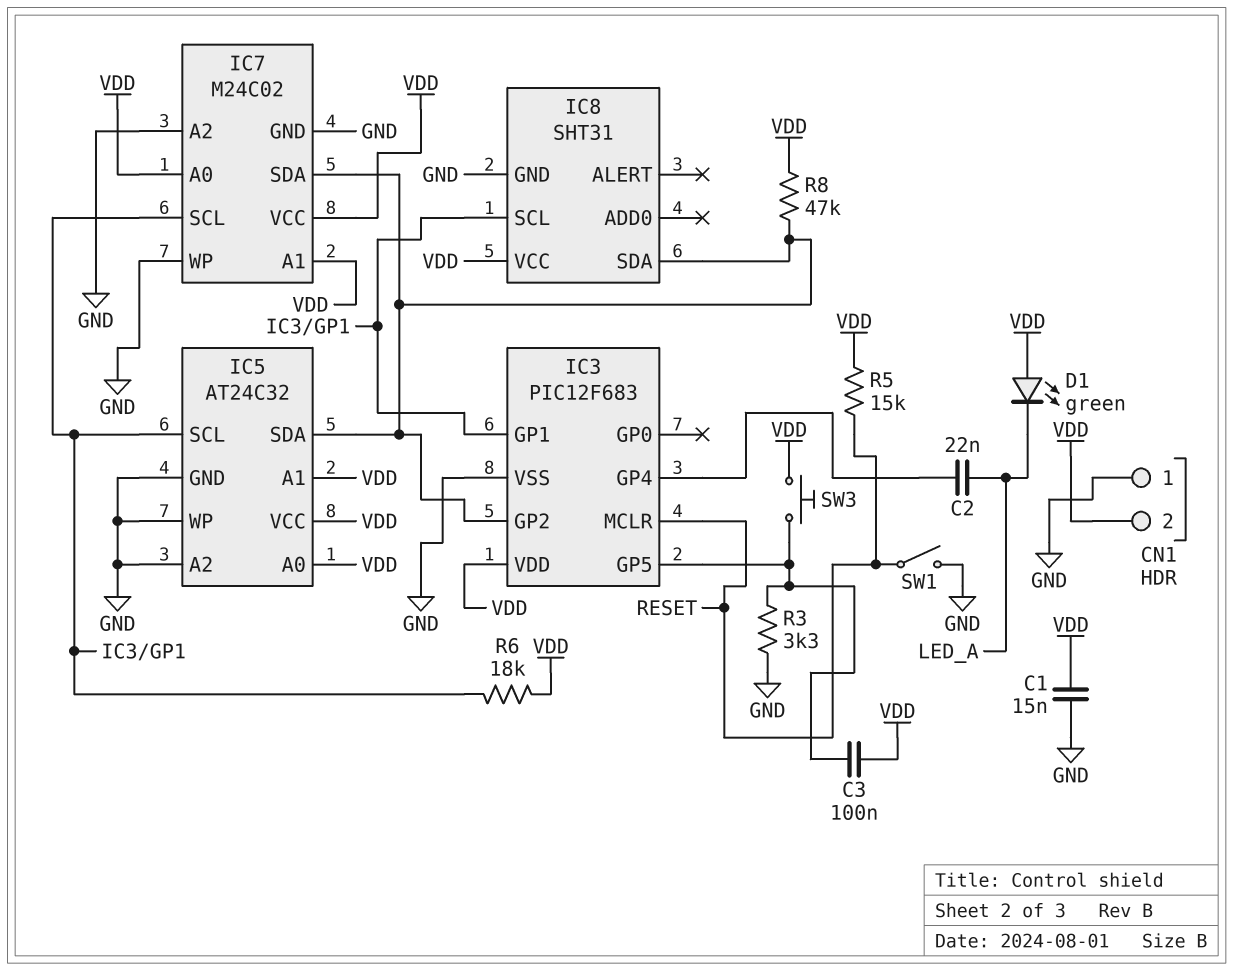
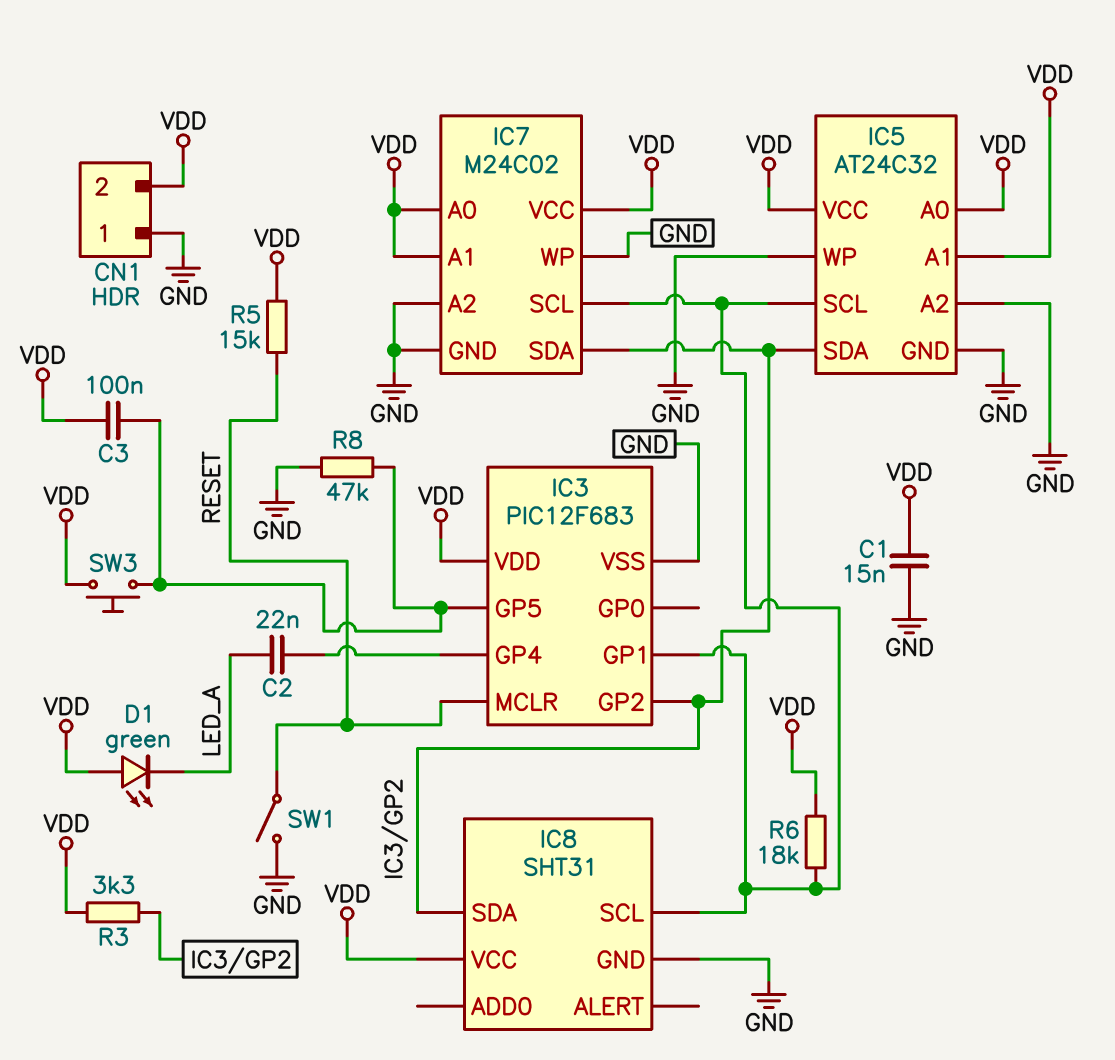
R3: 3.3k (GND, IC3/GP5) -> 3.3k (IC3/GP2, VDD)
R8: 47k (IC3/GP2, VDD) -> 47k (GND, IC3/GP5)

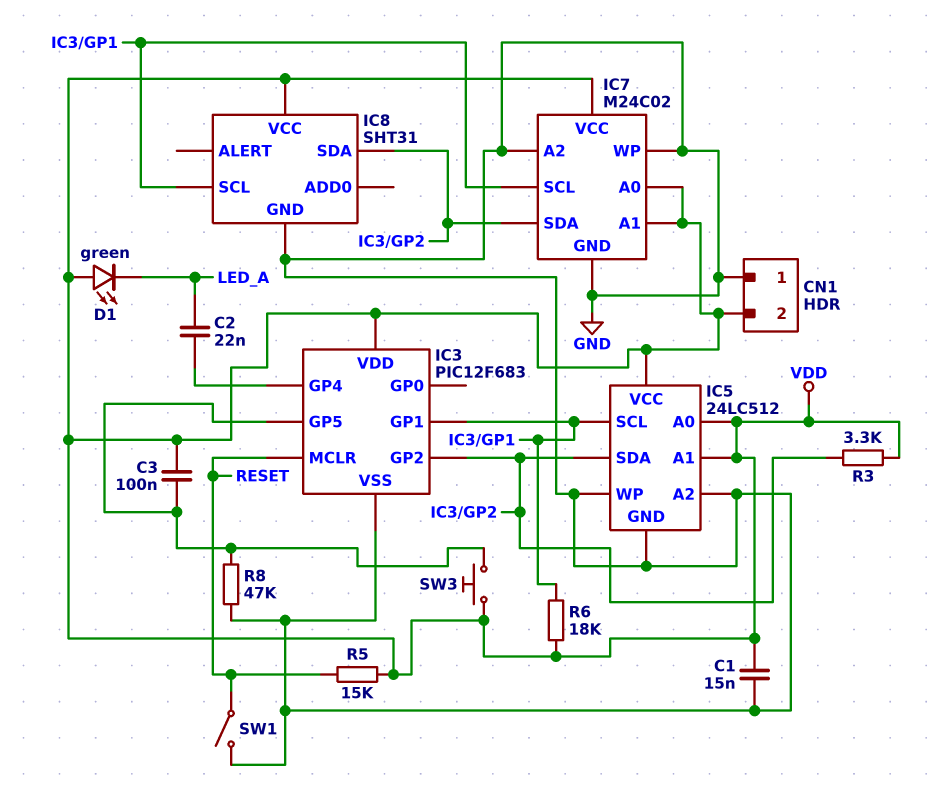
IC5: AT24C32 -> 24LC512

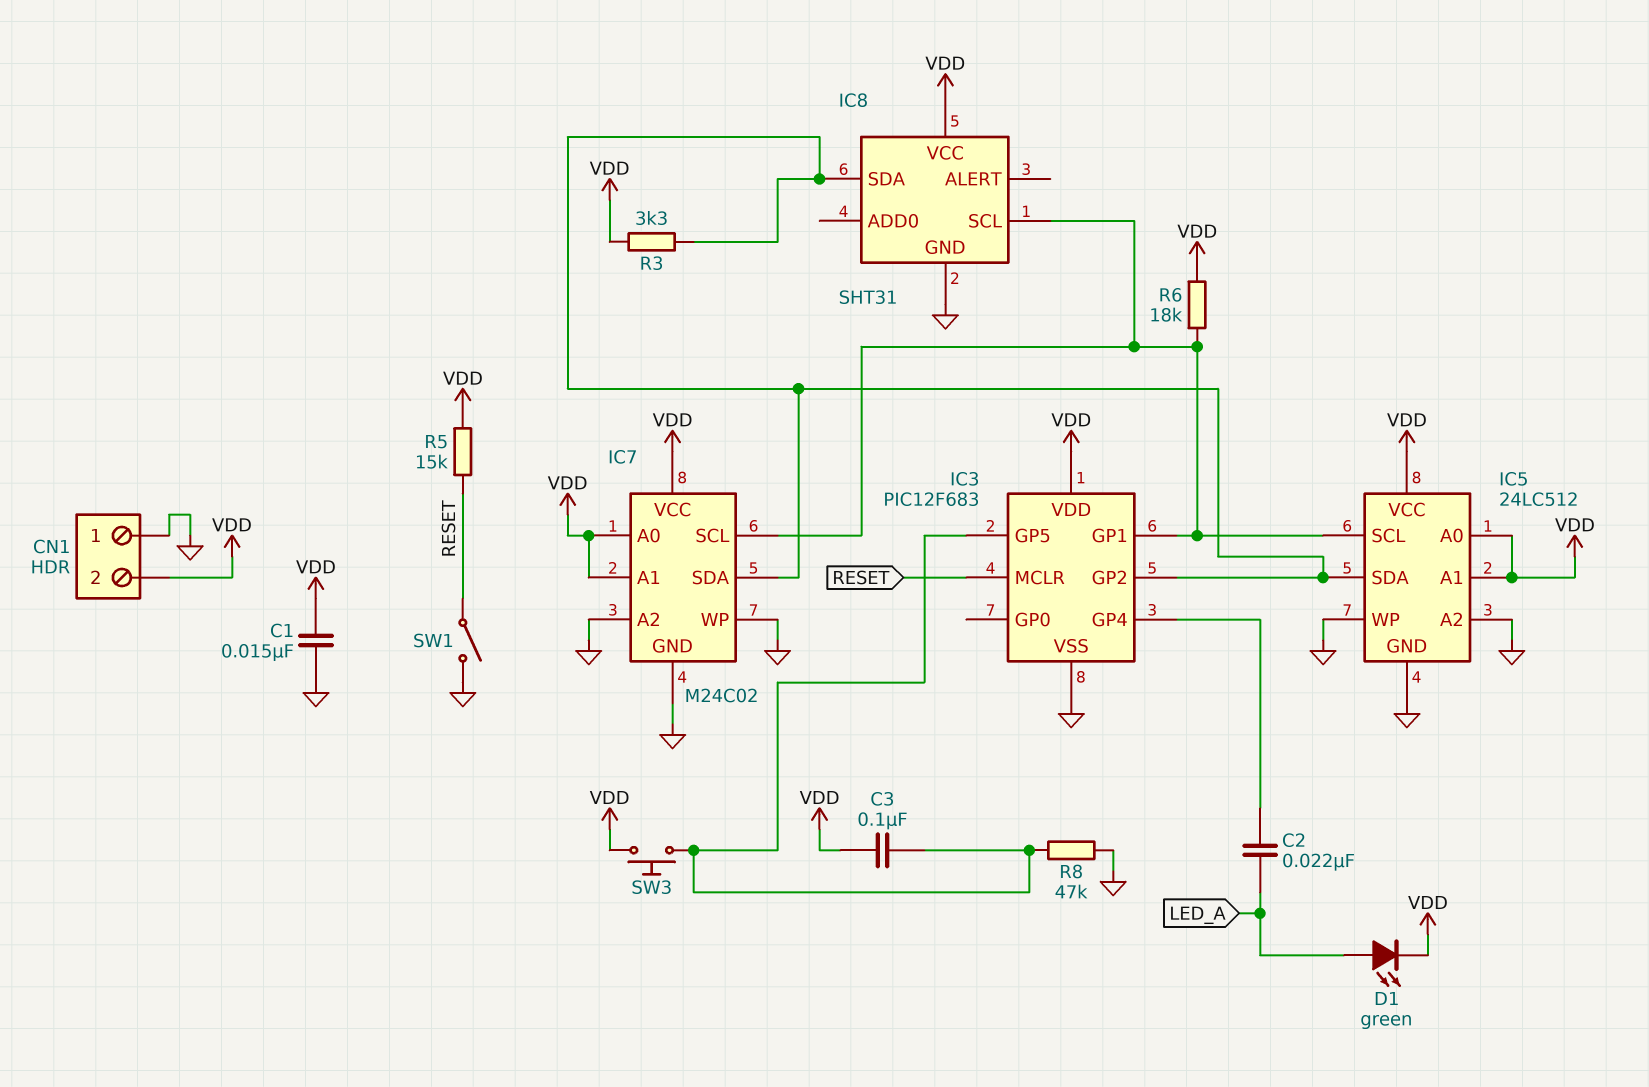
D1: LED green (A VDD, K LED_A) -> LED green (A LED_A, K VDD)

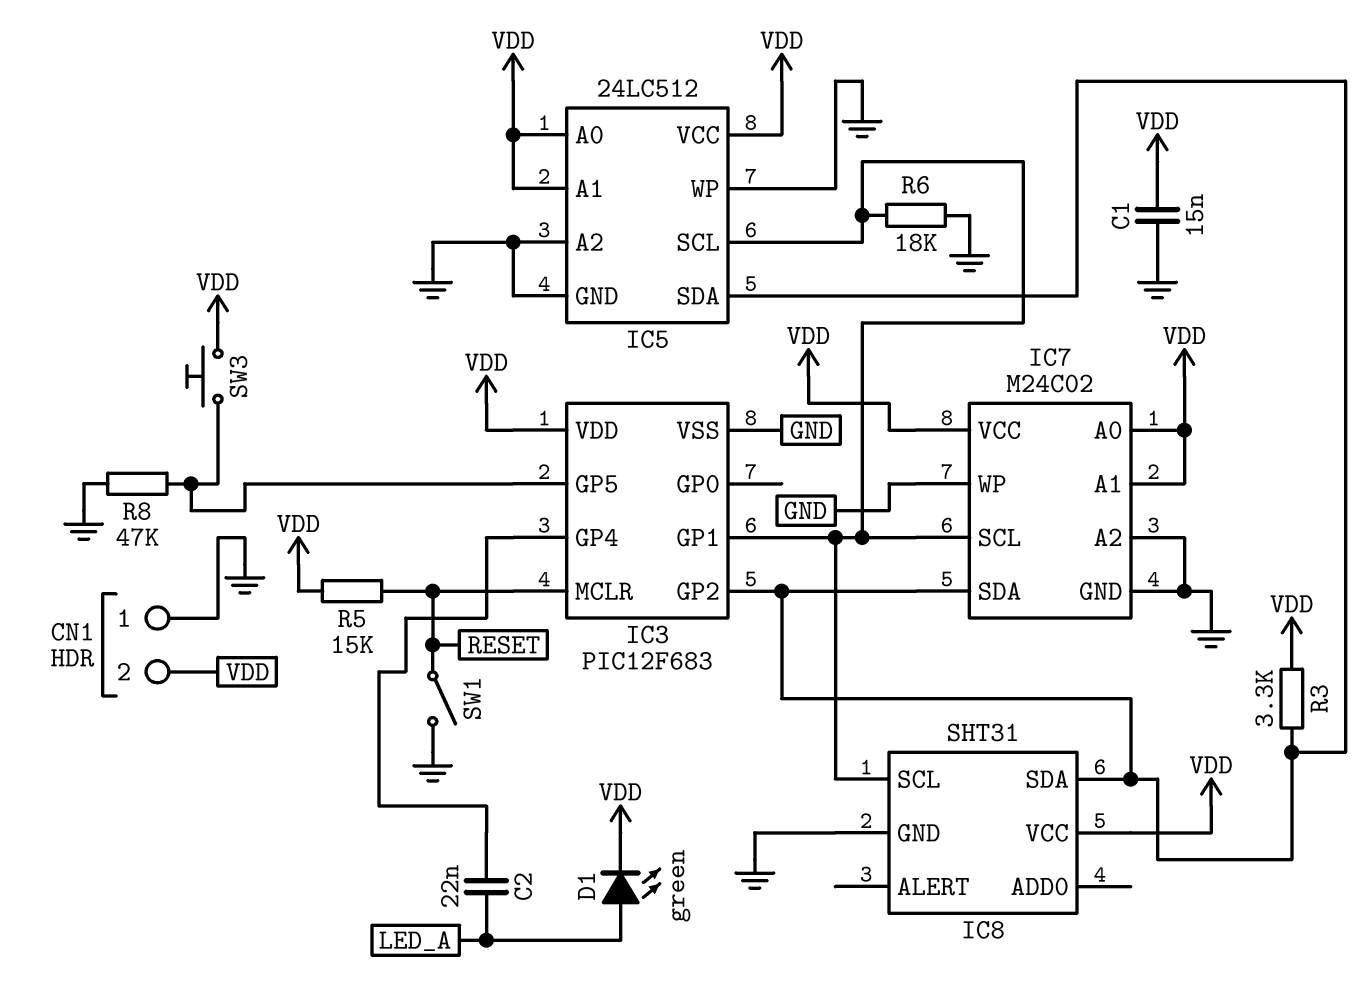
C3: 100nF (IC3/GP5, VDD) -> none
R6: 18k (IC3/GP1, VDD) -> 18k (GND, IC3/GP1)

